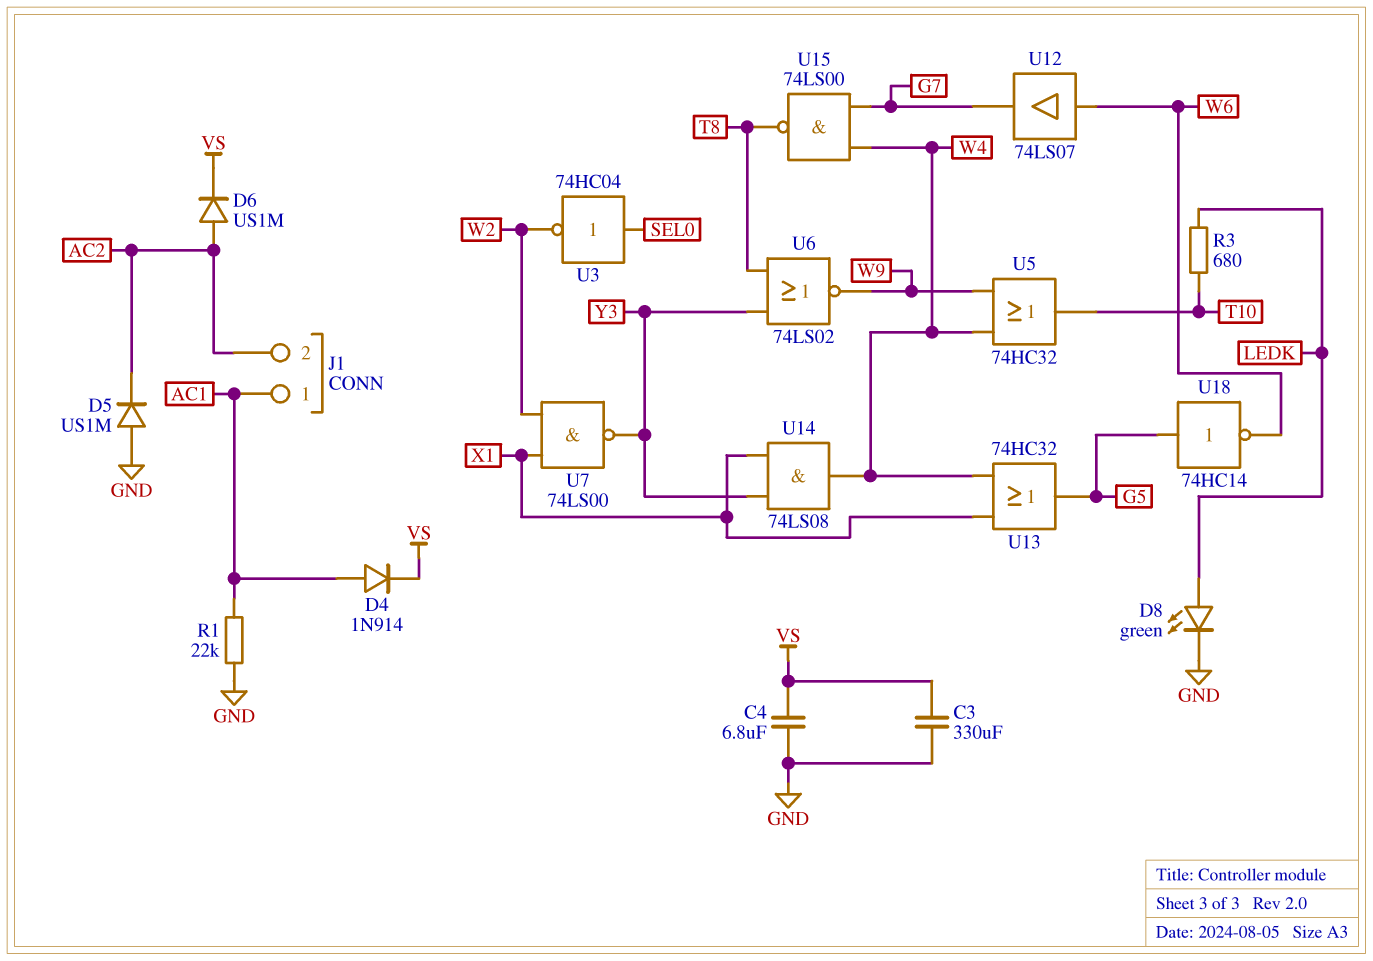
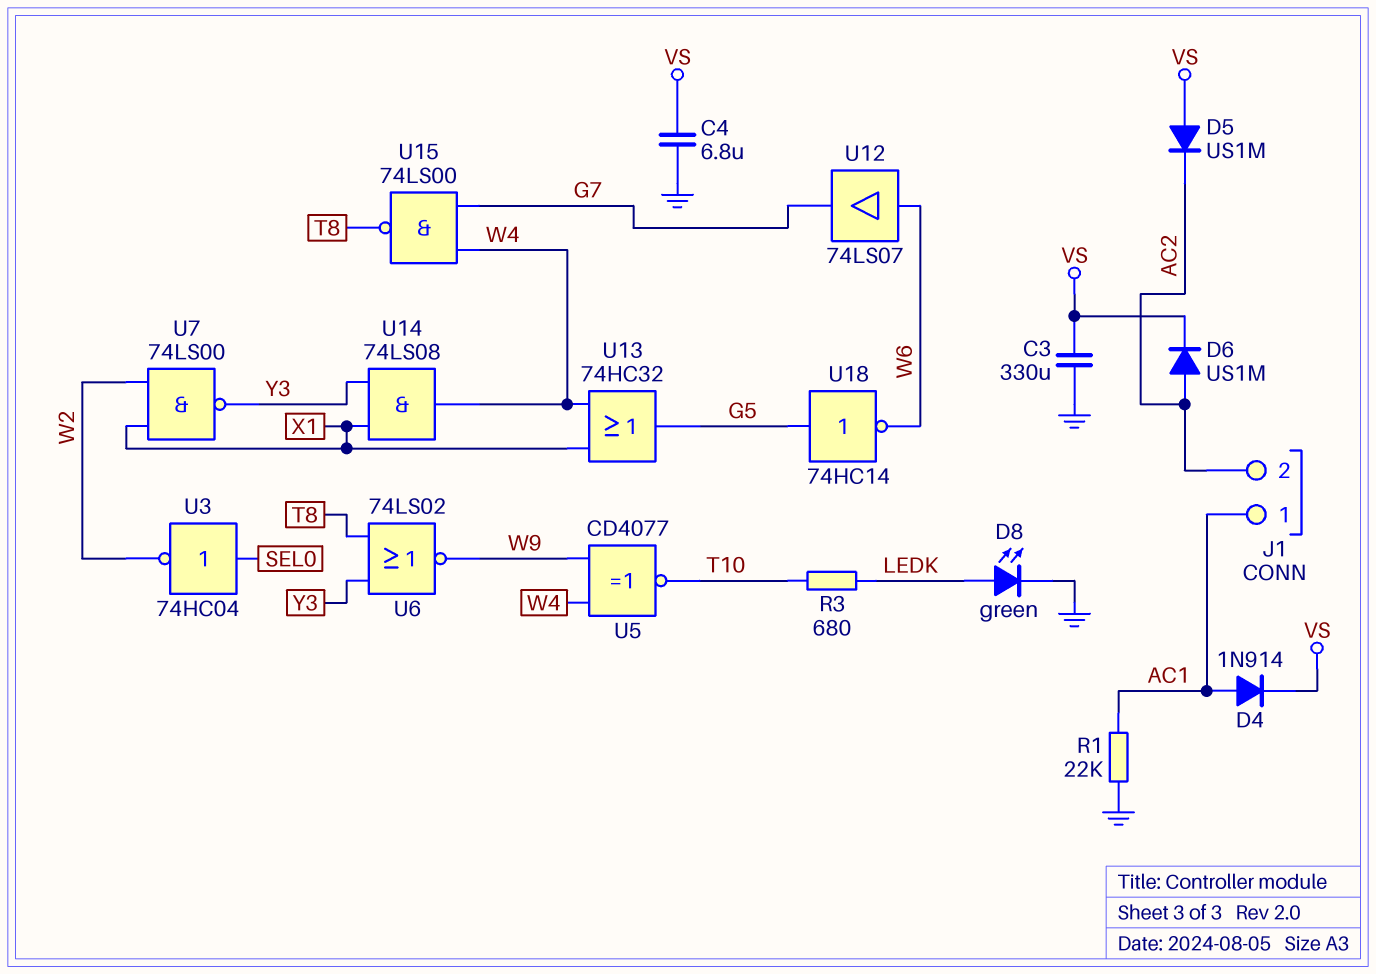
D5: diode US1M (A GND, K AC2) -> diode US1M (A VS, K AC2)
U5: OR 74HC32 (in W4, in W9, out T10) -> XNOR CD4077 (in W4, in W9, out T10)

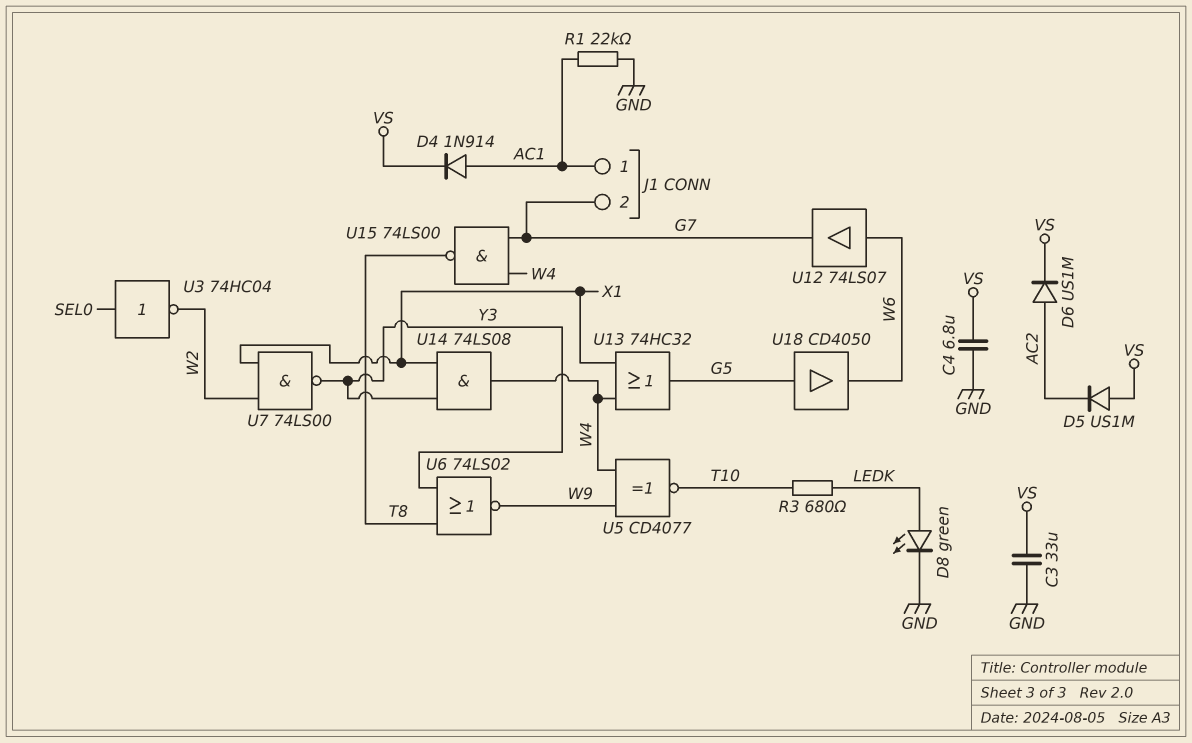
C3: 330uF (GND, VS) -> 33uF (GND, VS)
J1 pin 2: AC2 -> G7
U18: NOT 74HC14 (in G5, out W6) -> buffer CD4050 (in G5, out W6)

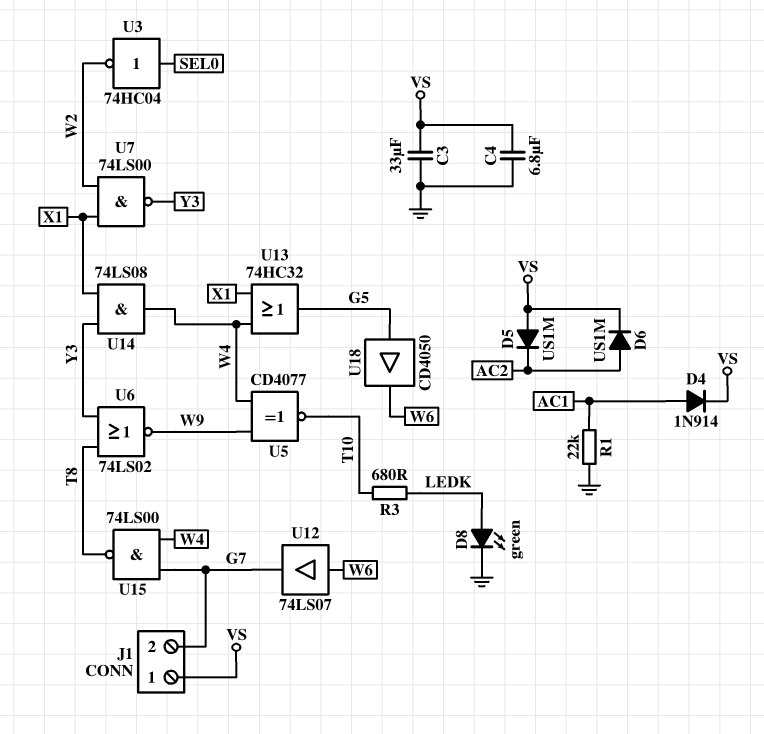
J1 pin 1: AC1 -> VS

